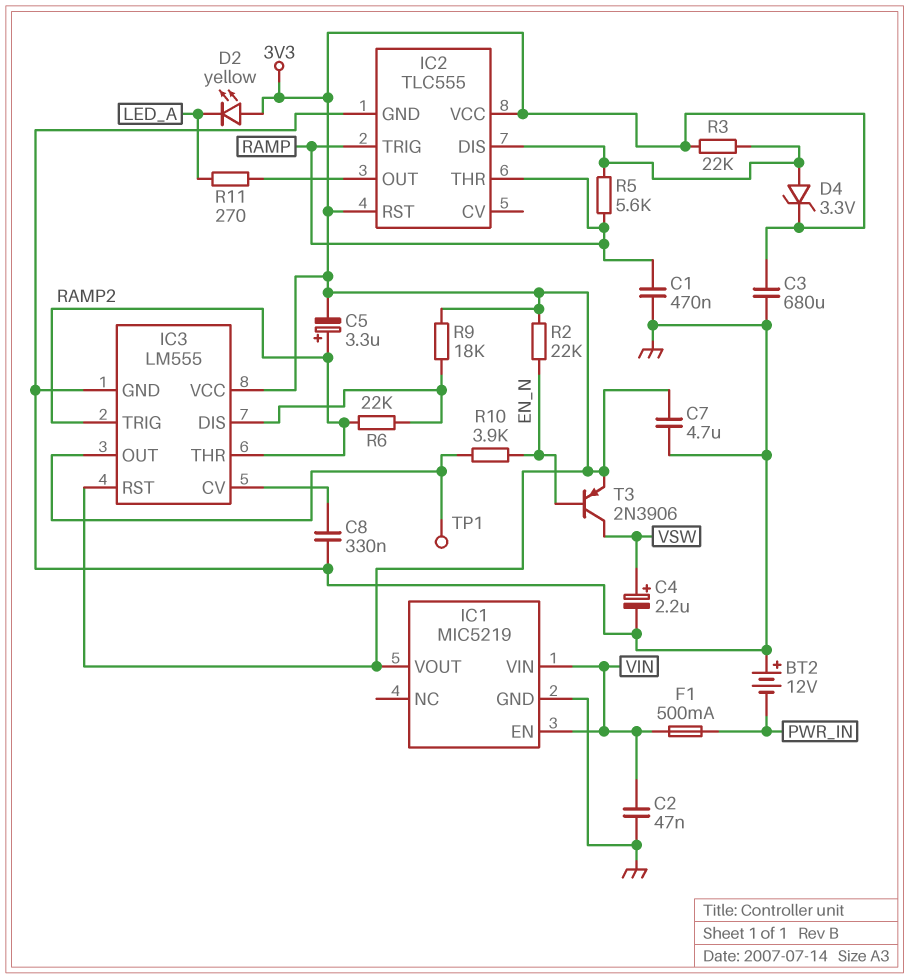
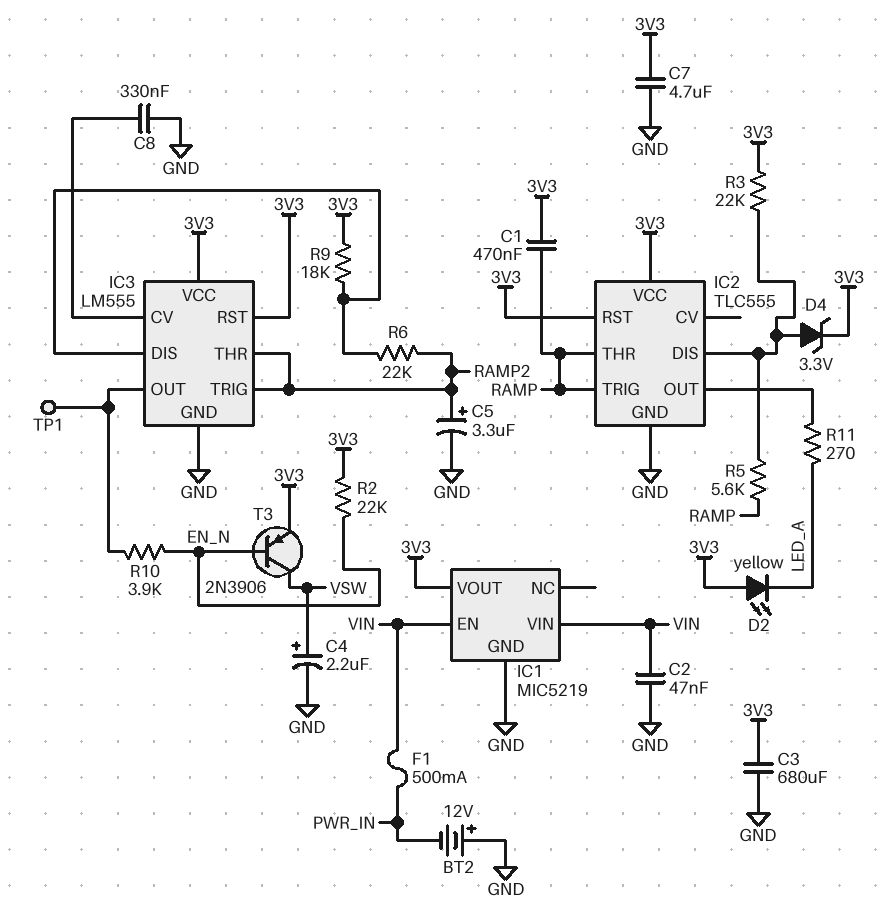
C1: 470nF (GND, RAMP) -> 470nF (3V3, RAMP)
C5: 3.3uF (plus RAMP2, minus 3V3) -> 3.3uF (plus RAMP2, minus GND)

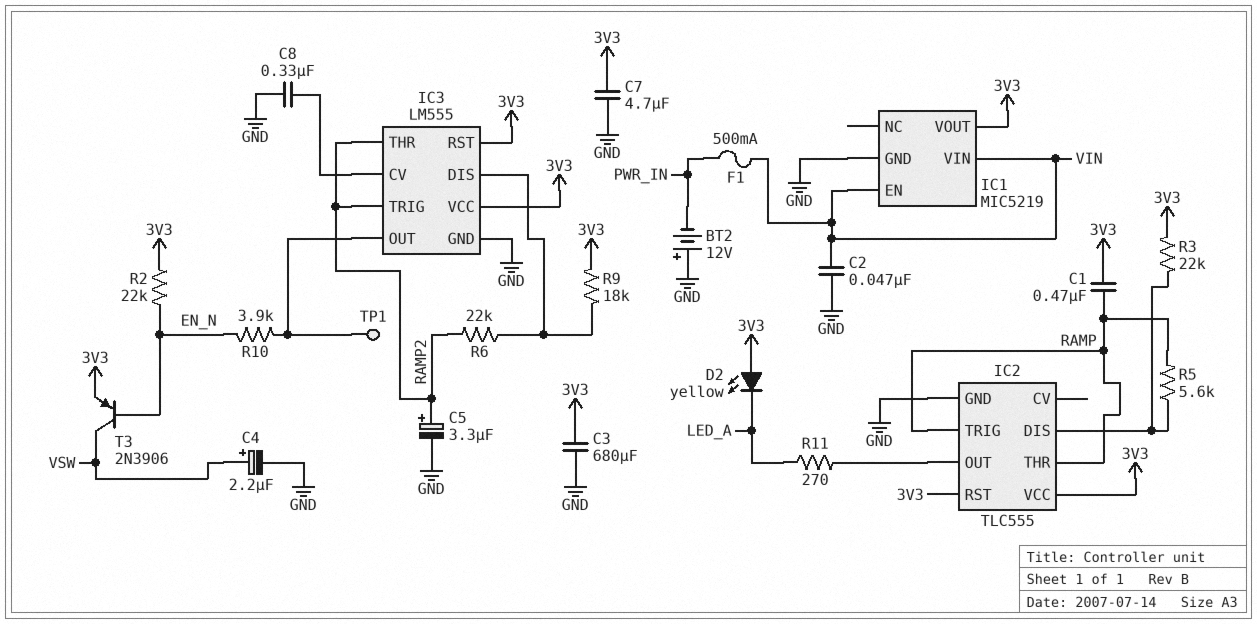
D4: zener 3.3V (A IC2/DIS, K 3V3) -> none

